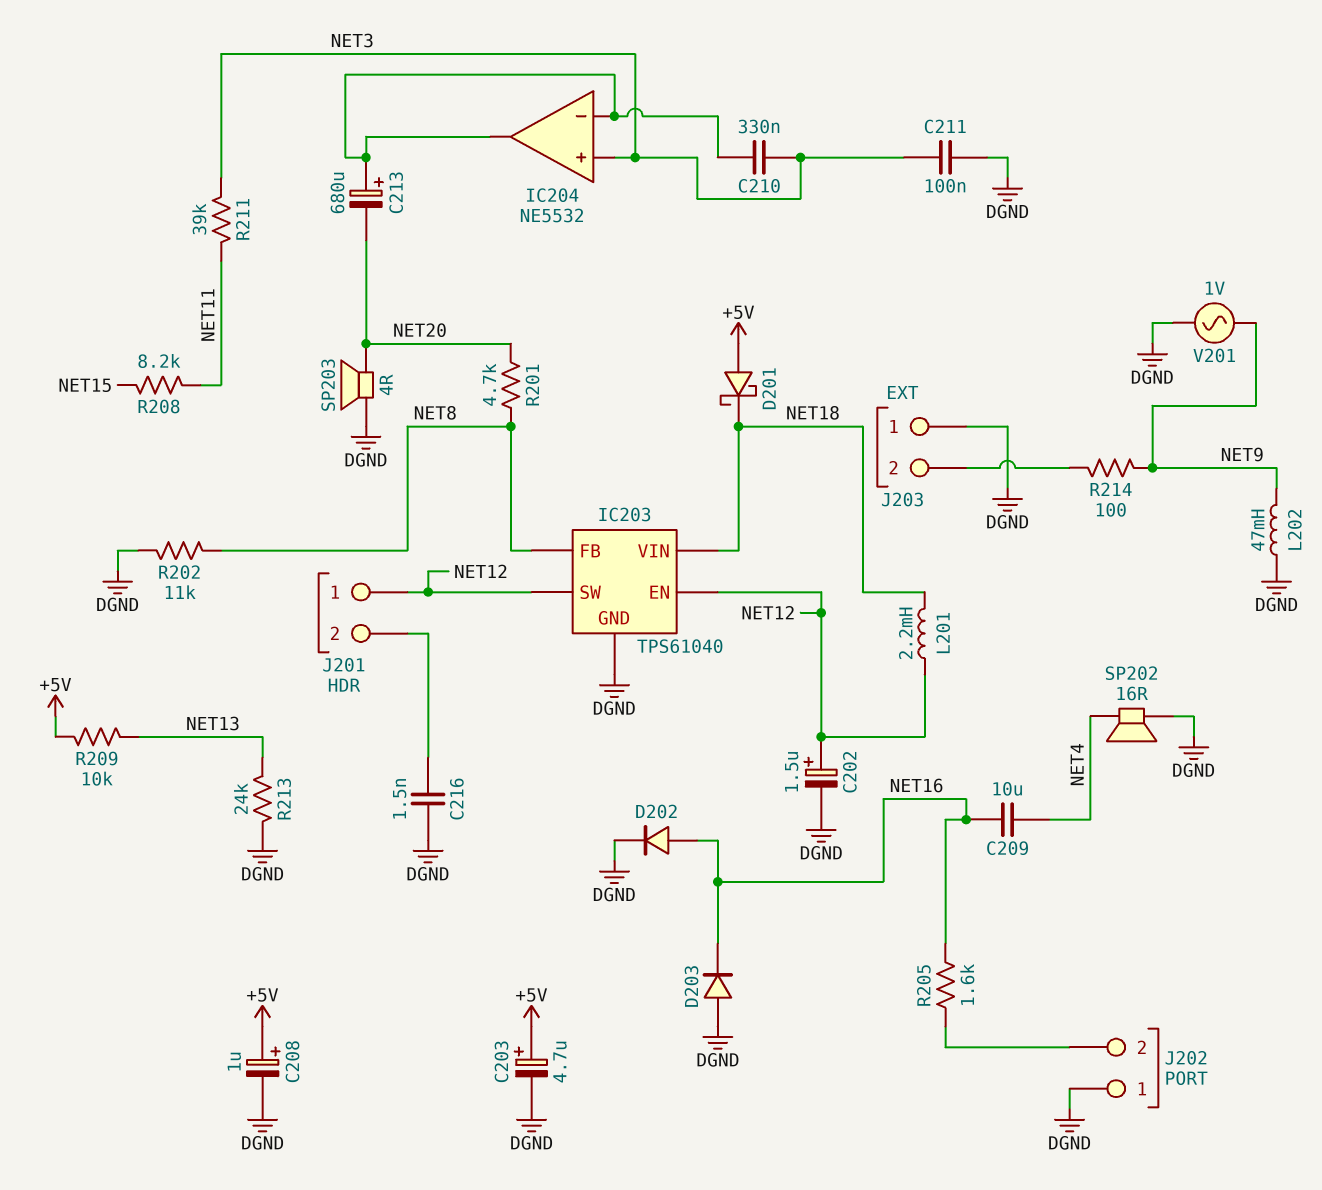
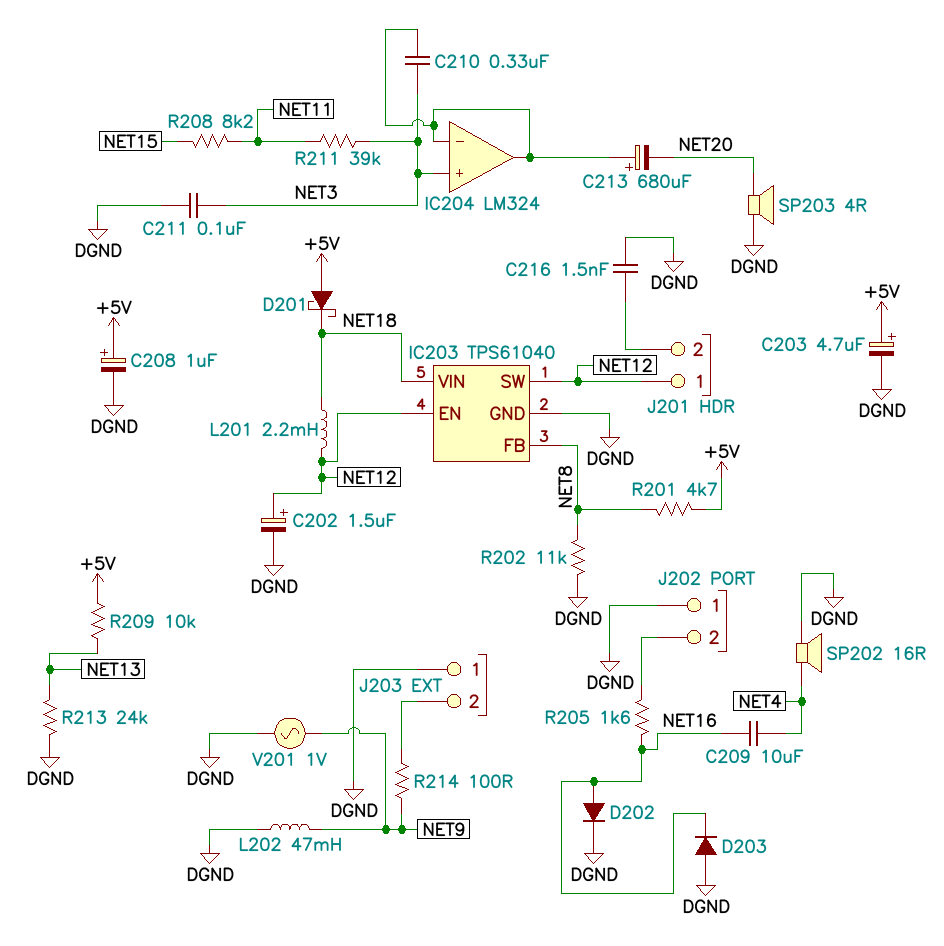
IC204: NE5532 -> LM324
R201: 4.7k (NET8, NET20) -> 4.7k (+5V, NET8)

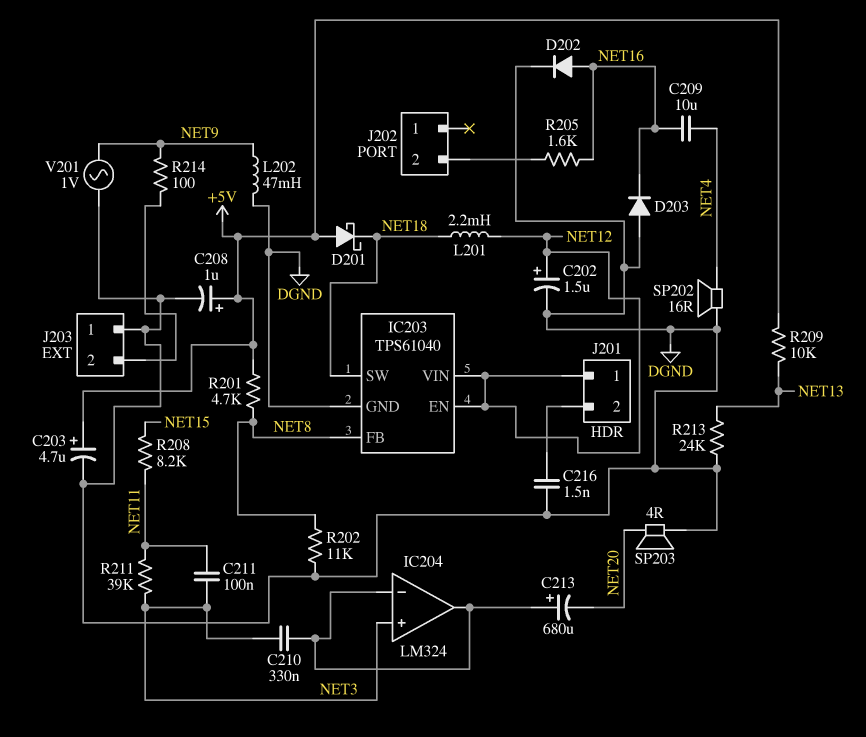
C211: 100nF (DGND, NET3) -> 100nF (NET3, NET11)
IC203 pin SW: NET12 -> NET18
IC203 pin VIN: NET18 -> NET12
J202 pin 1: DGND -> none

